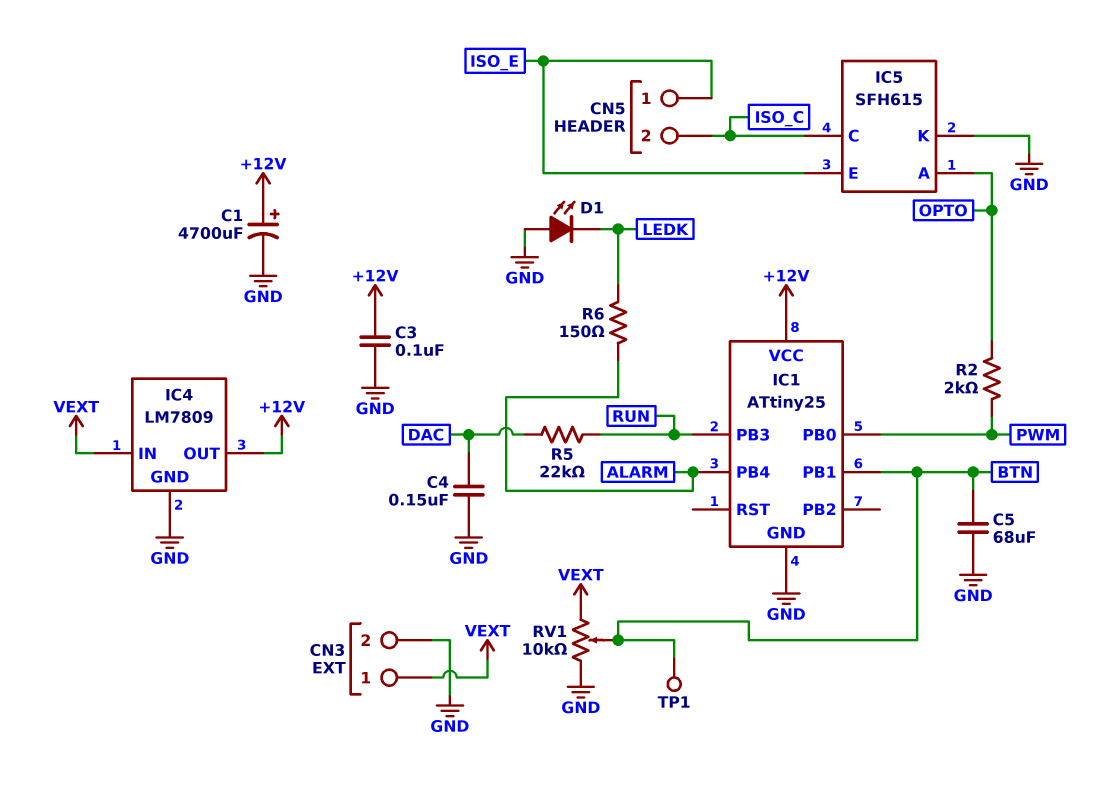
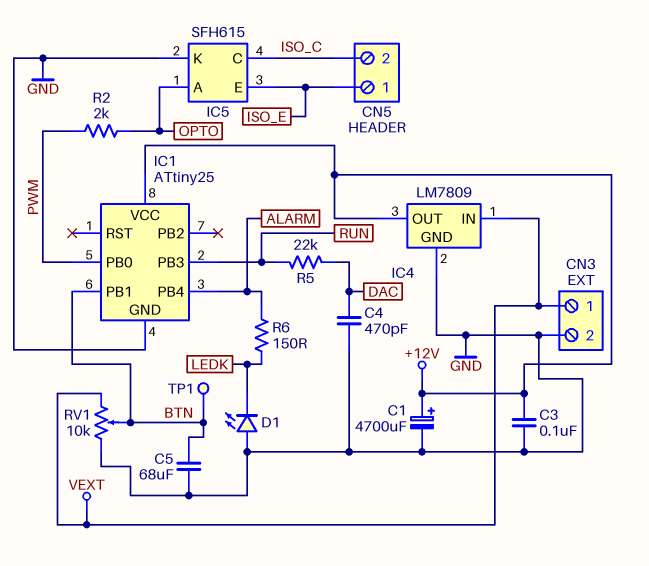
C4: 150nF (DAC, GND) -> 470pF (DAC, GND)

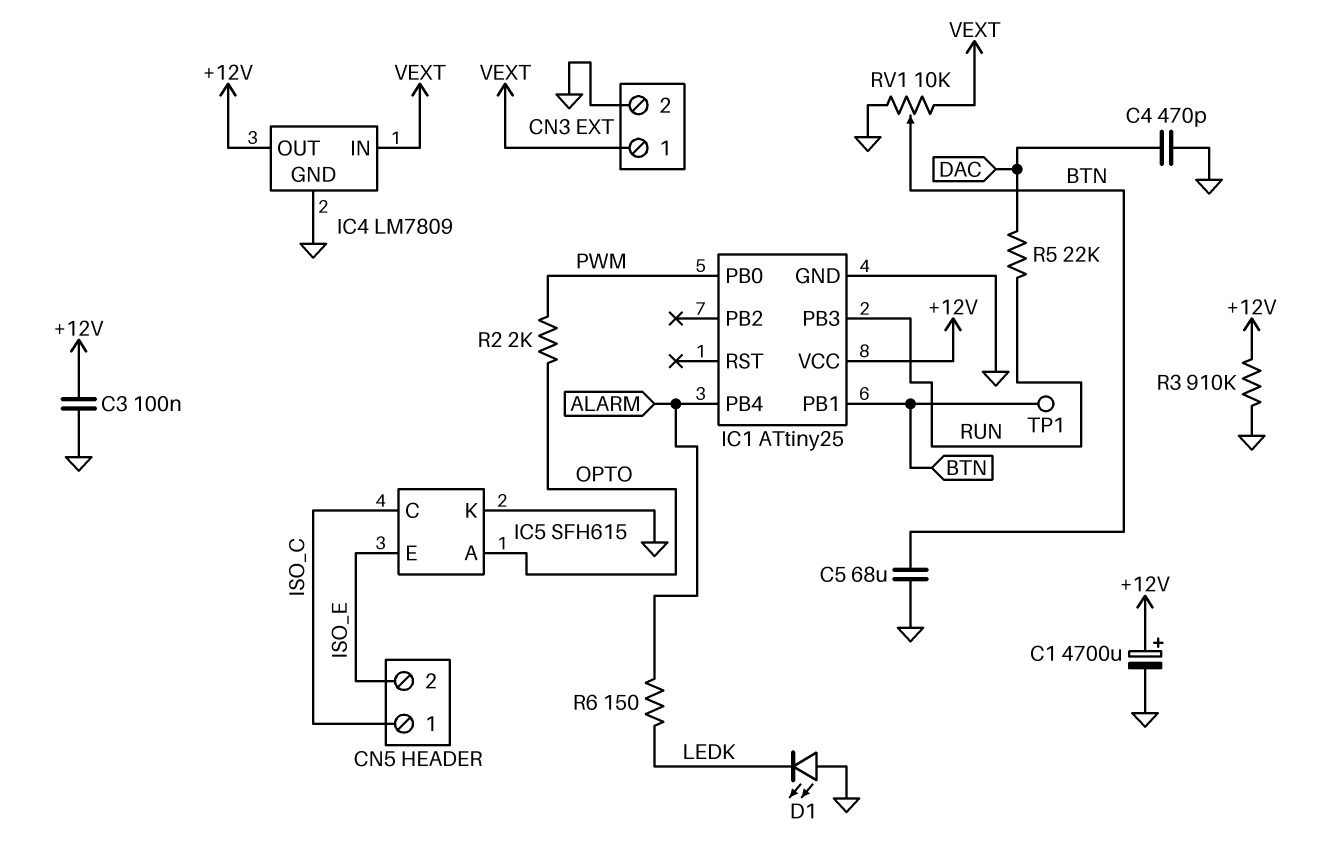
CN5 pin 1: ISO_E -> ISO_C
CN5 pin 2: ISO_C -> ISO_E
R3: none -> 910k (+12V, GND)

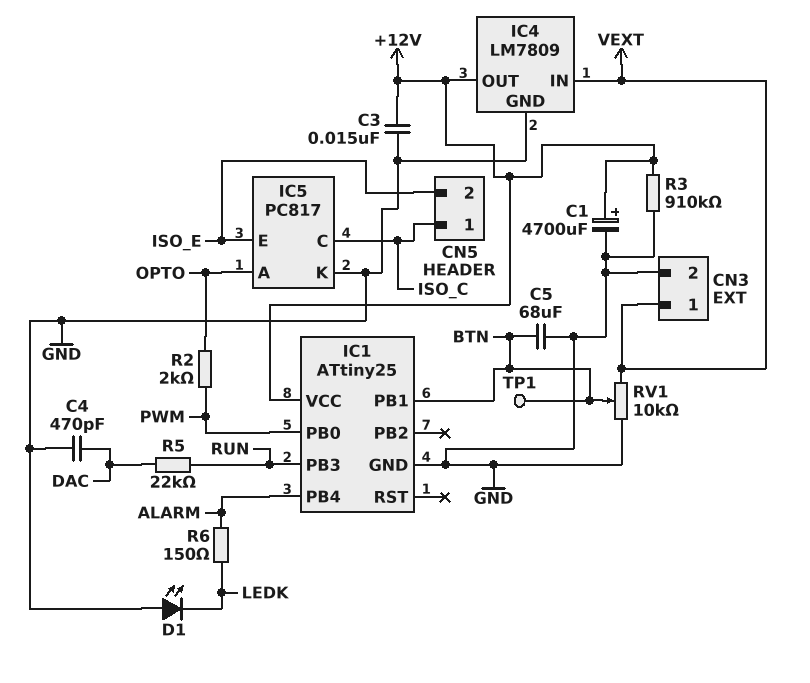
C3: 100nF (+12V, GND) -> 15nF (+12V, GND)
IC5: SFH615 -> PC817

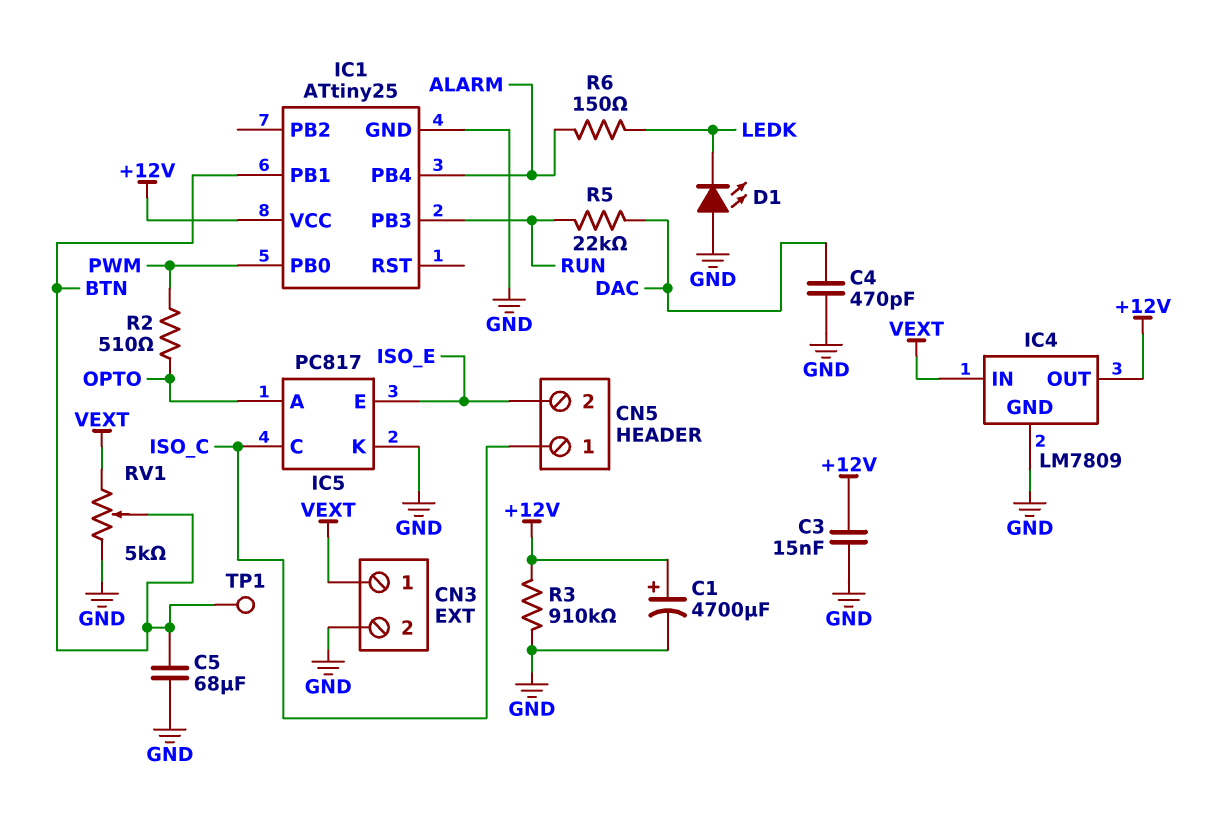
R2: 2k (OPTO, PWM) -> 510 (OPTO, PWM)
RV1: 10k (GND, VEXT, wiper BTN) -> 5k (GND, VEXT, wiper BTN)

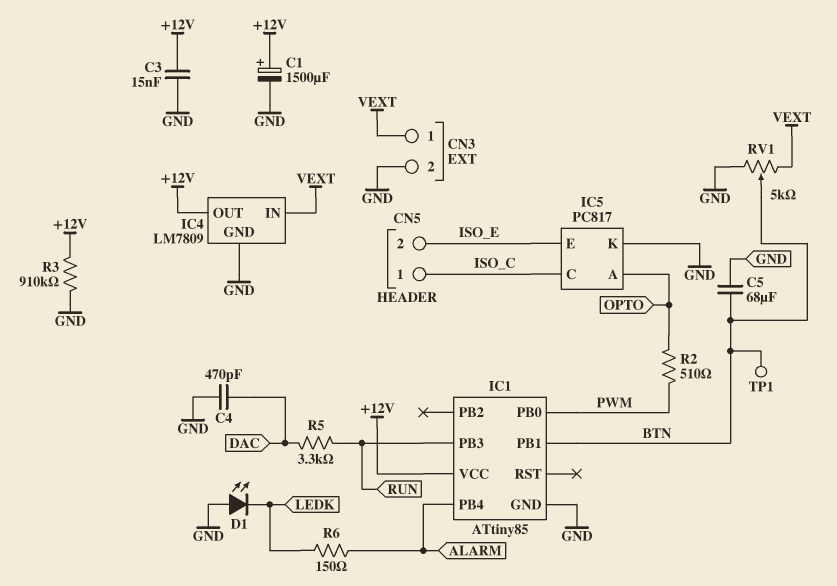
C1: 4700uF (plus +12V, minus GND) -> 1500uF (plus +12V, minus GND)
IC1: ATtiny25 -> ATtiny85
R5: 22k (DAC, RUN) -> 3.3k (DAC, RUN)

